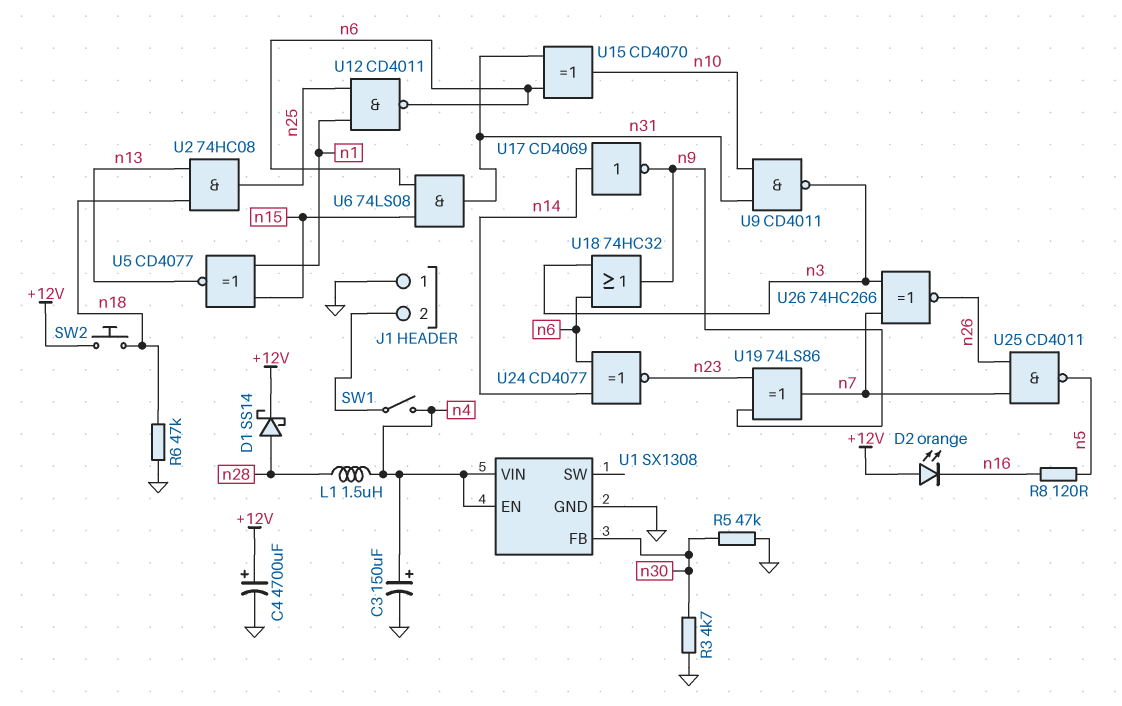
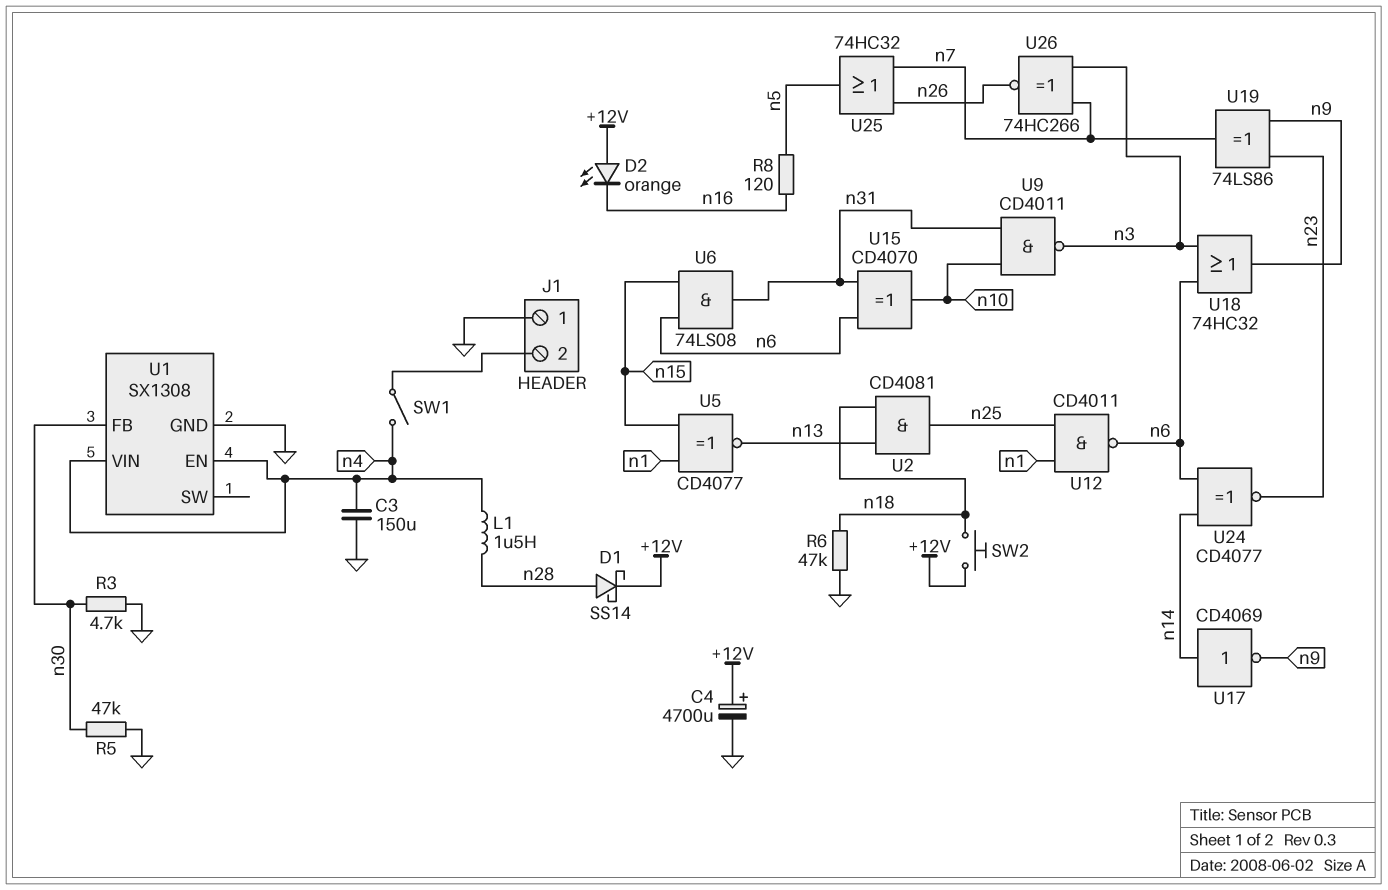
C3: 150uF (plus n4, minus GND) -> 150uF (GND, n4)
U2: AND 74HC08 (in n13, in n18, out n25) -> AND CD4081 (in n13, in n18, out n25)
U25: NAND CD4011 (in n7, in n26, out n5) -> OR 74HC32 (in n7, in n26, out n5)

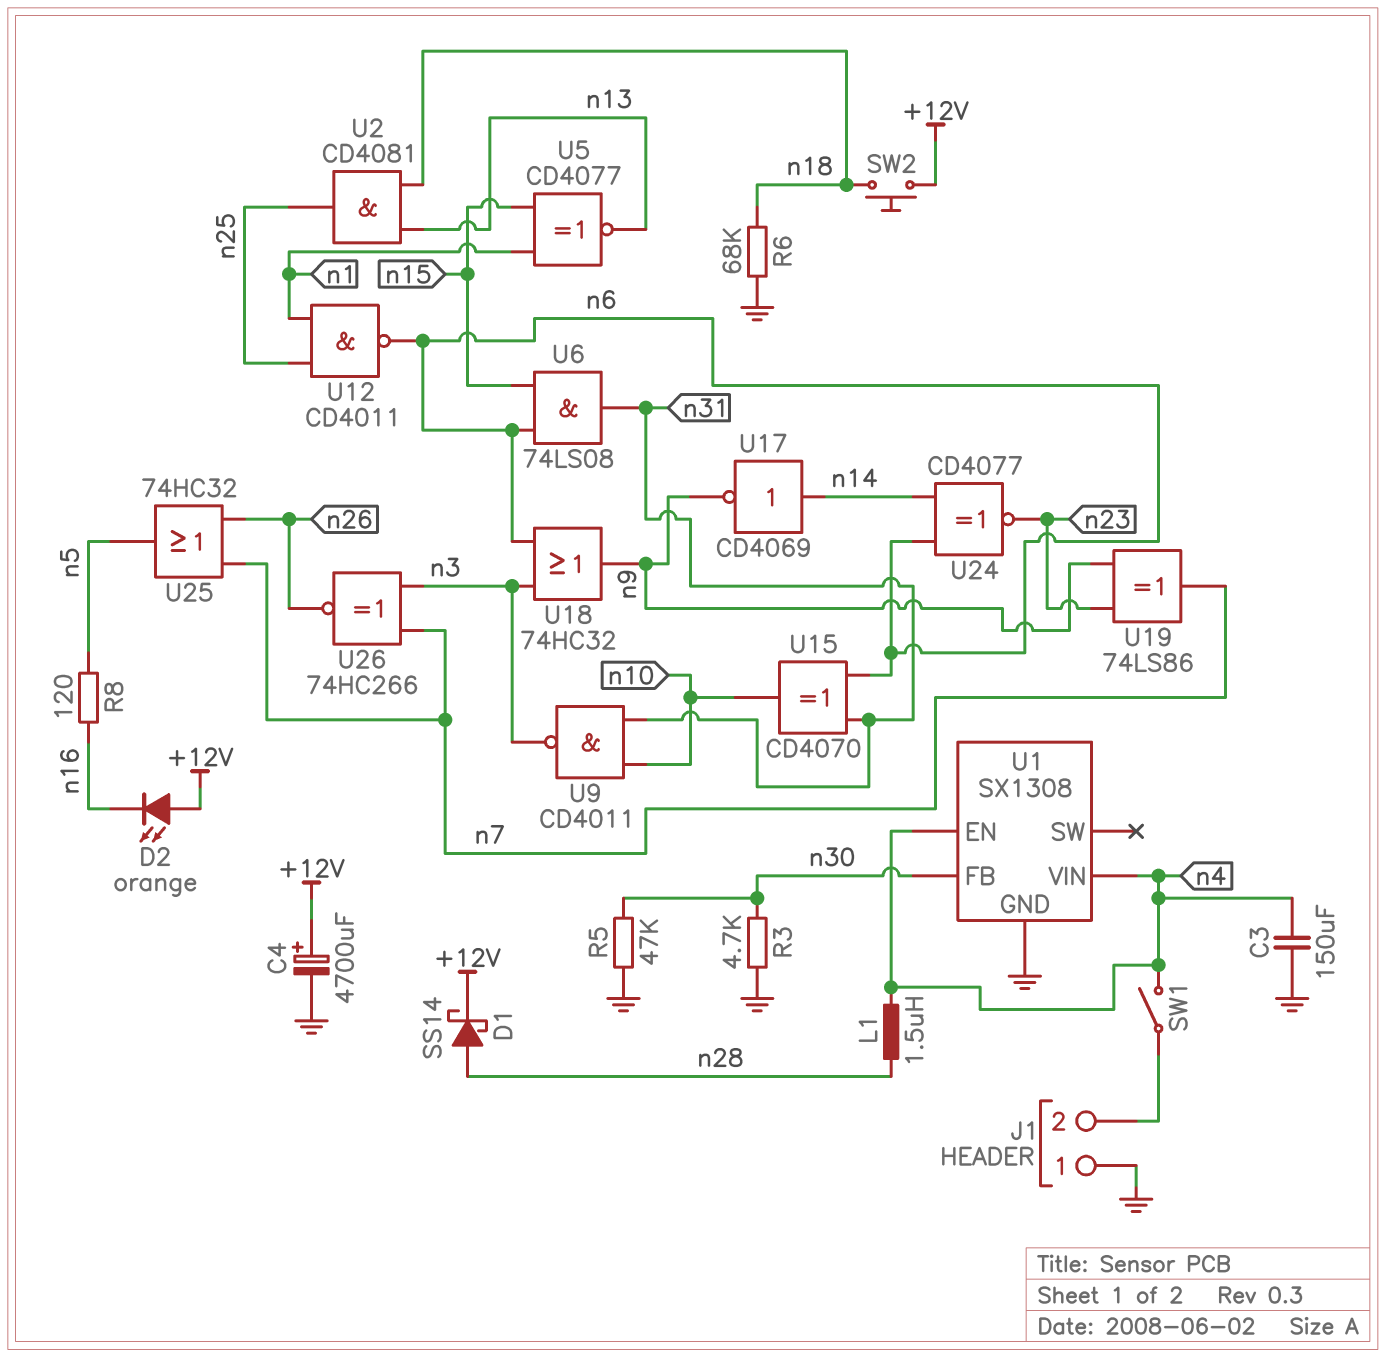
R6: 47k (GND, n18) -> 68k (GND, n18)

